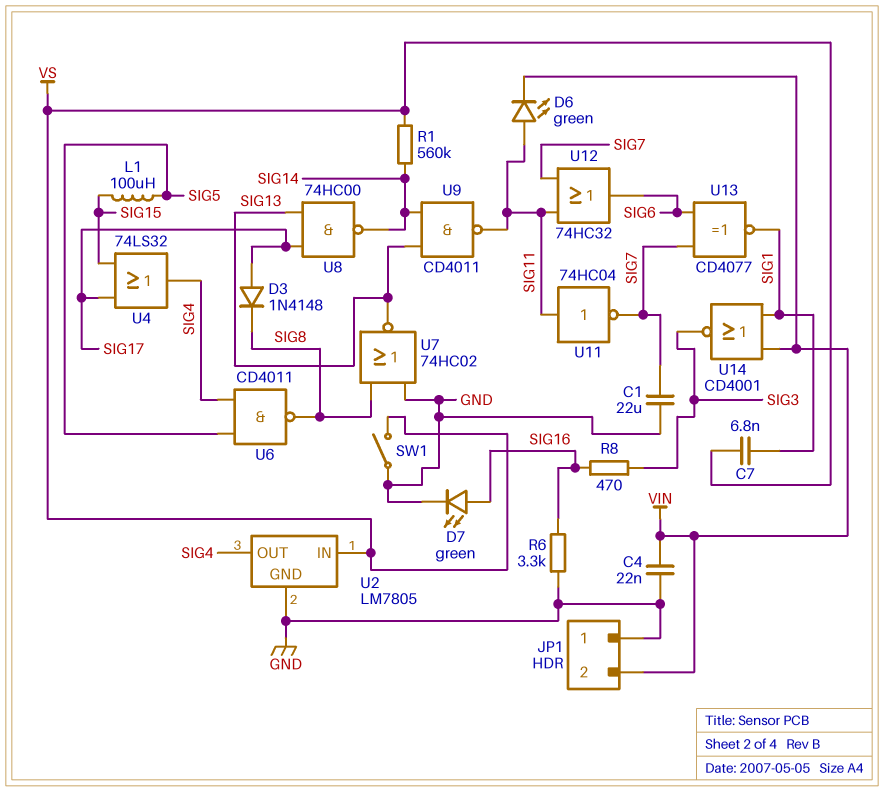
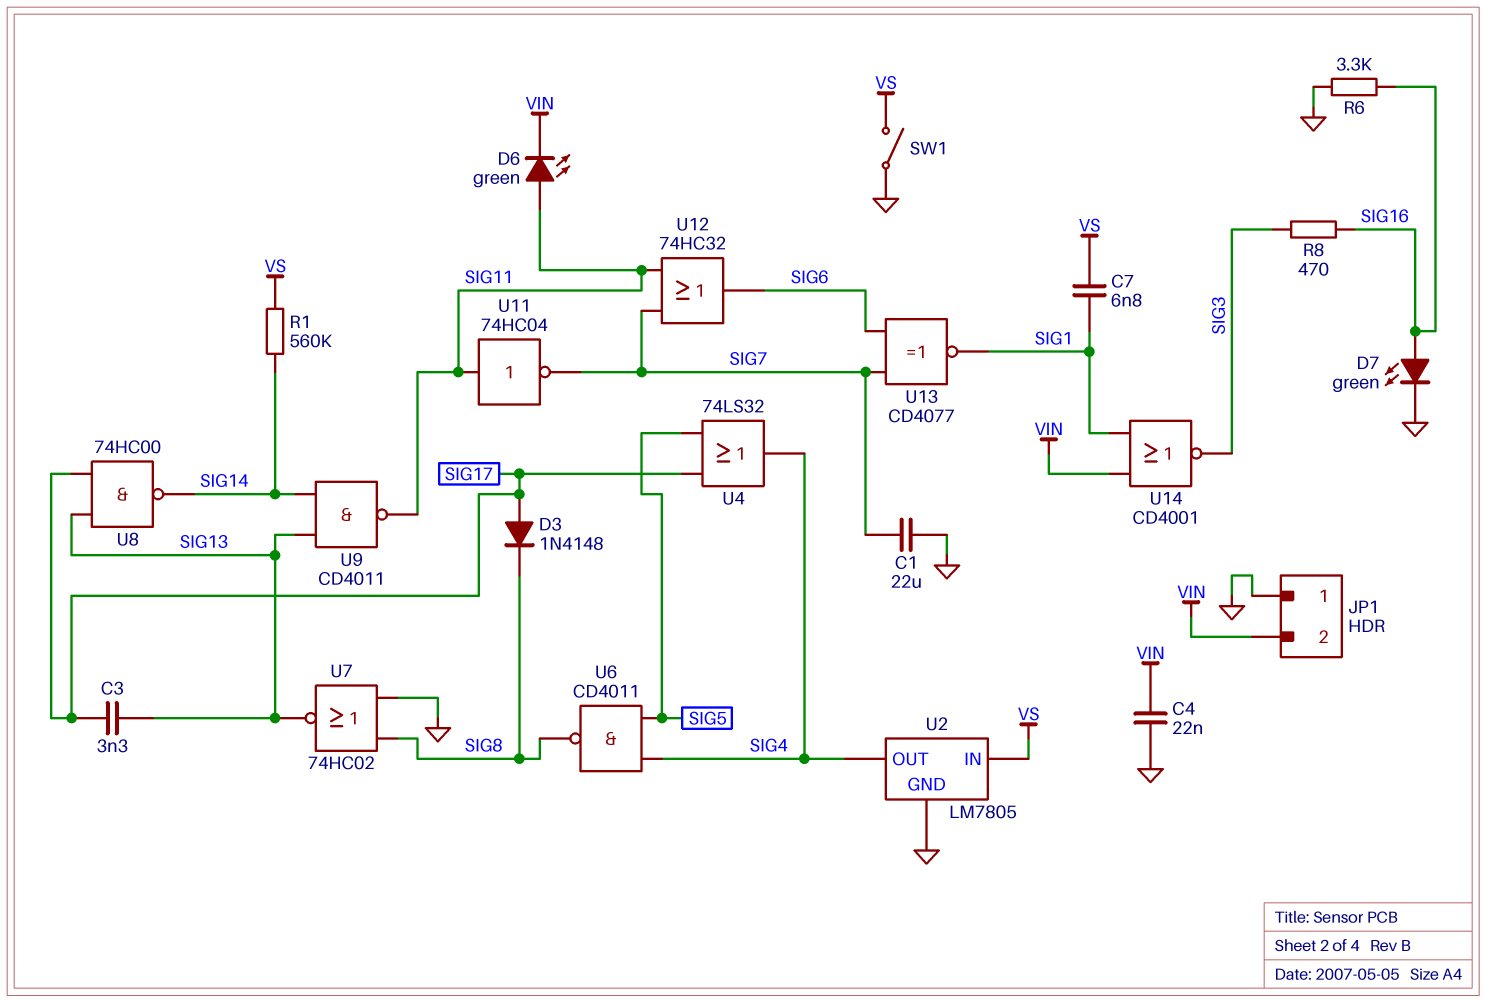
C3: none -> 3.3nF (SIG13, SIG17)
L1: 100uH (SIG5, SIG15) -> none
U4: OR 74LS32 (in SIG15, in SIG17, out SIG4) -> OR 74LS32 (in SIG5, in SIG17, out SIG4)

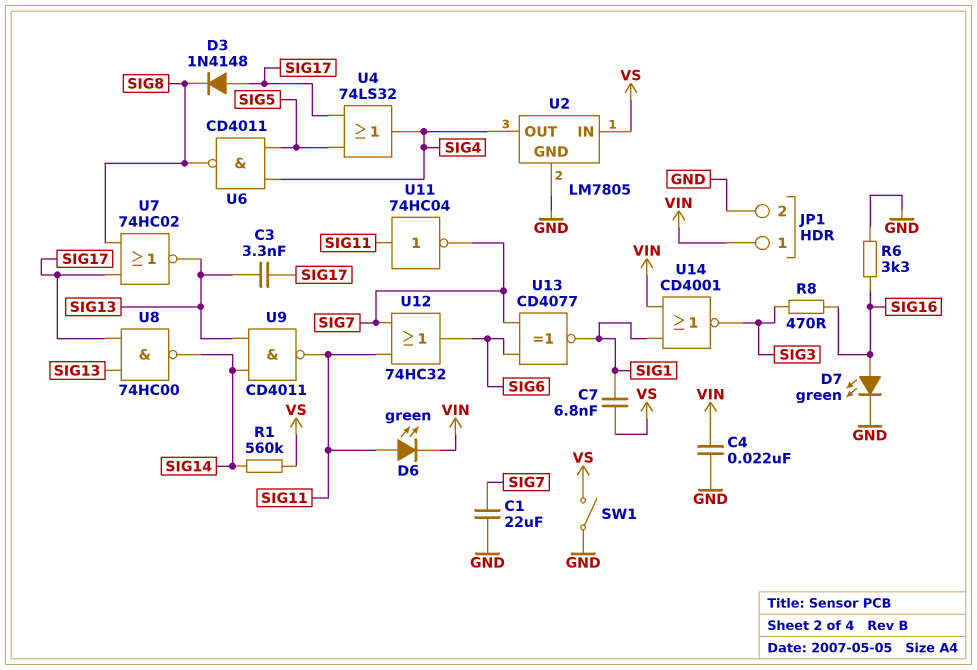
JP1 pin 1: GND -> VIN
JP1 pin 2: VIN -> GND
U7: NOR 74HC02 (in GND, in SIG8, out SIG13) -> NOR 74HC02 (in SIG8, in SIG17, out SIG13)

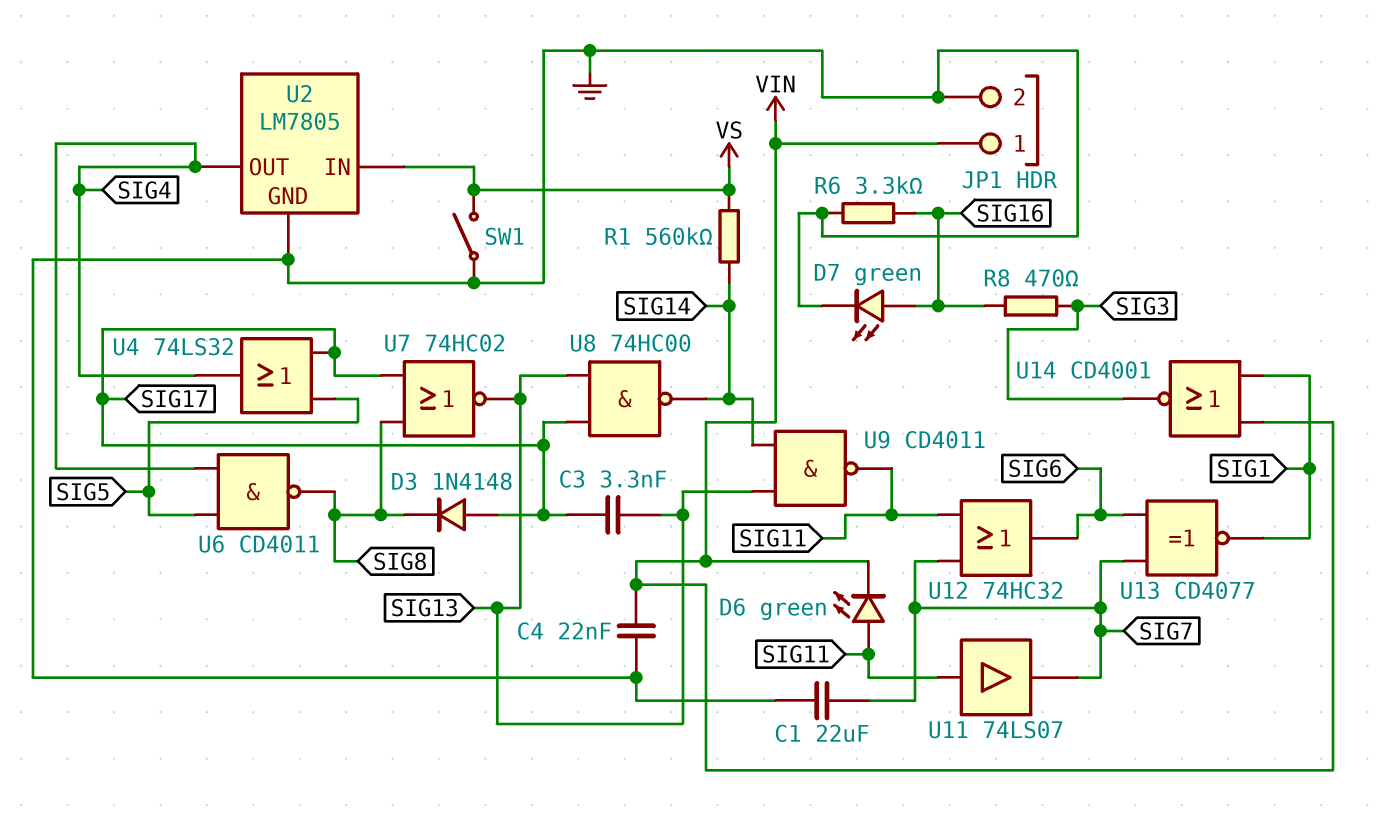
C7: 6.8nF (SIG1, VS) -> none
U11: NOT 74HC04 (in SIG11, out SIG7) -> buffer 74LS07 (in SIG11, out SIG7)

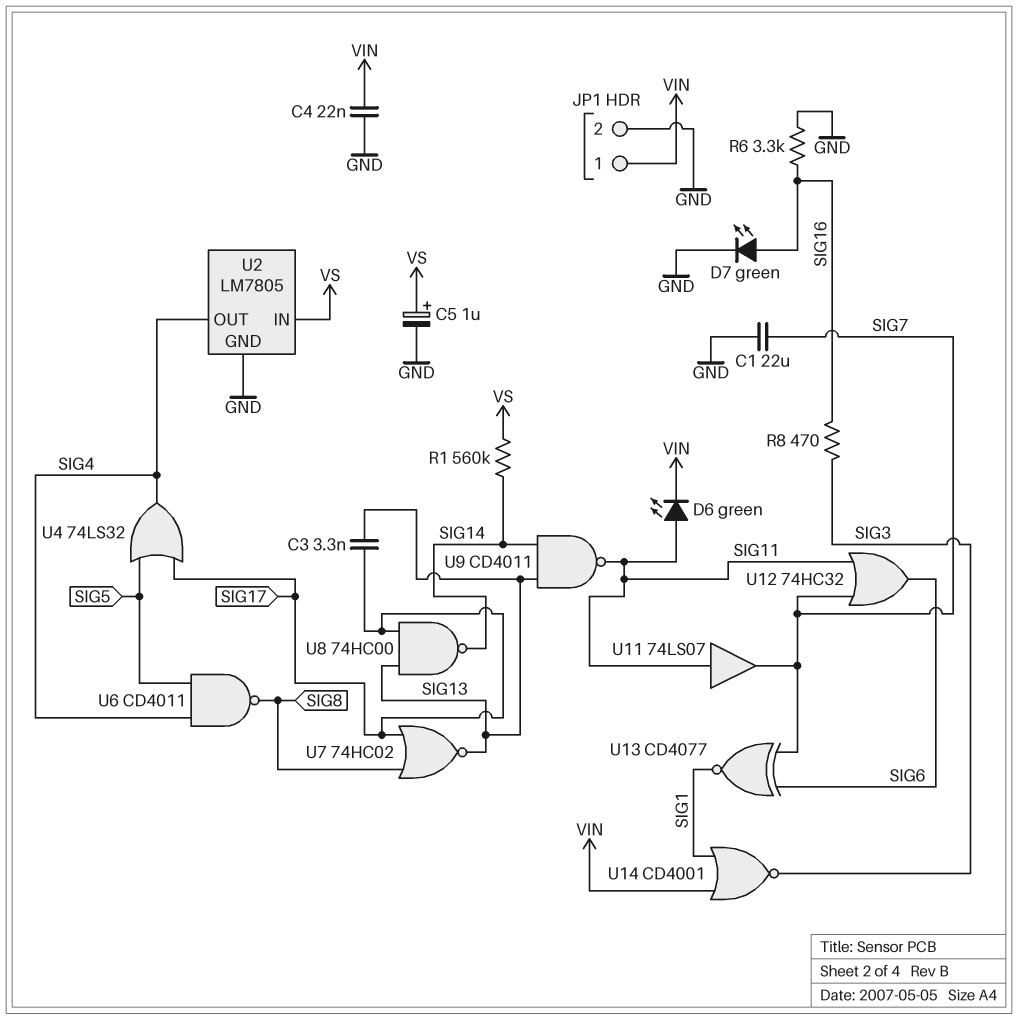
C5: none -> 1uF (plus VS, minus GND)
D3: diode 1N4148 (A SIG17, K SIG8) -> none
SW1: switch (GND, VS) -> none

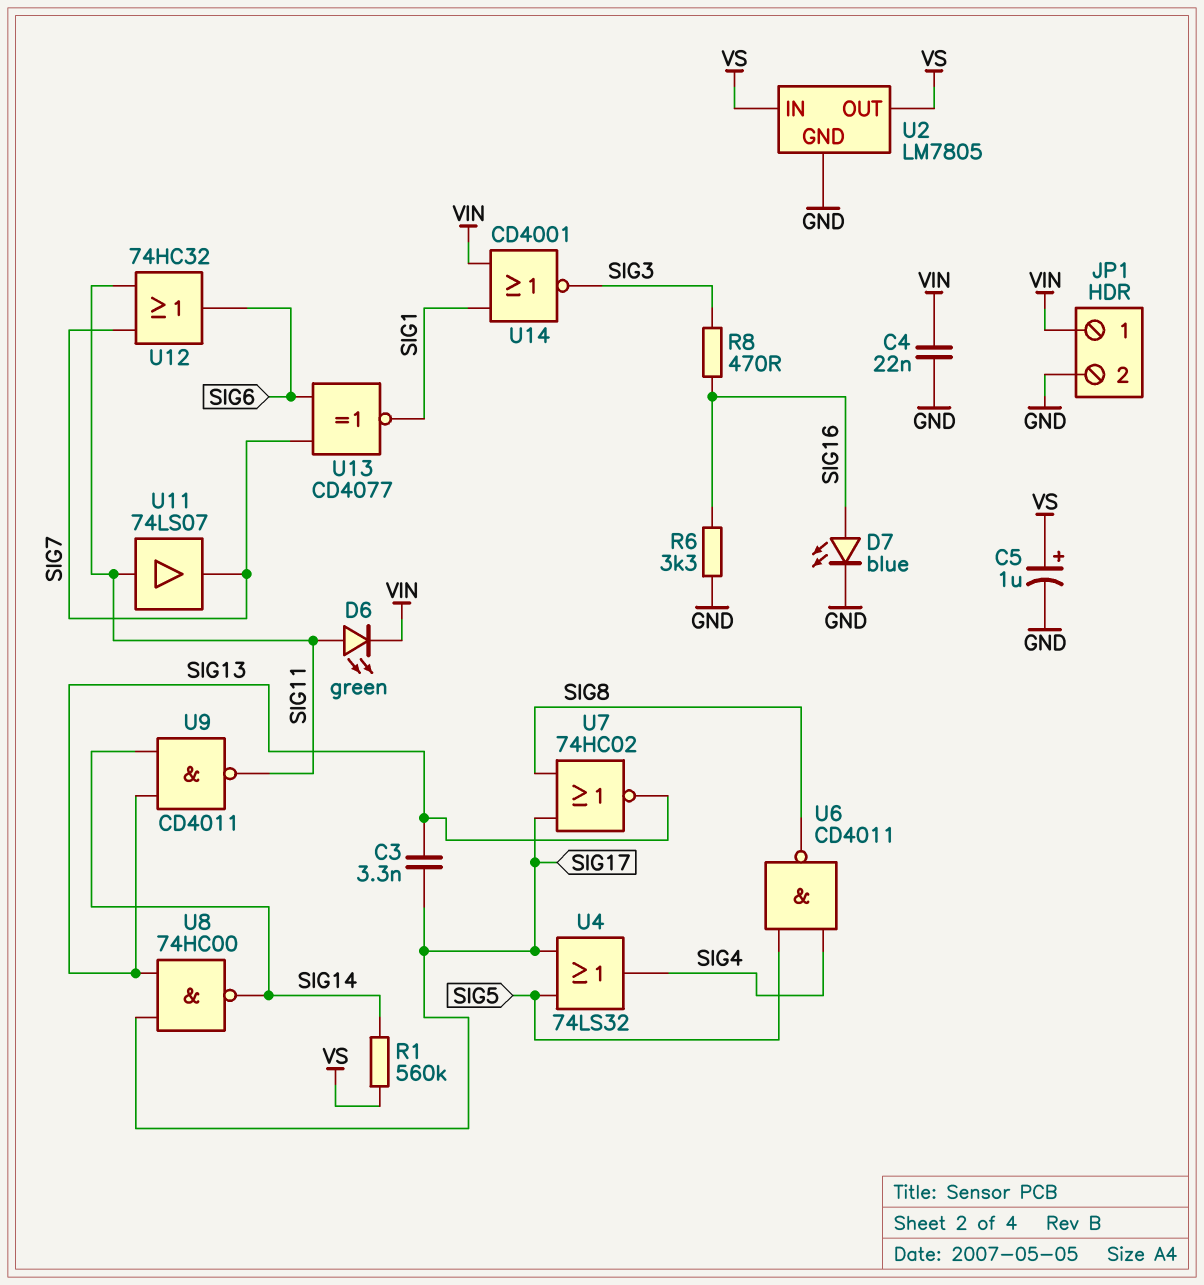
C1: 22uF (GND, SIG7) -> none
D7: LED green (A SIG16, K GND) -> LED blue (A SIG16, K GND)
U2 pin OUT: SIG4 -> VS

